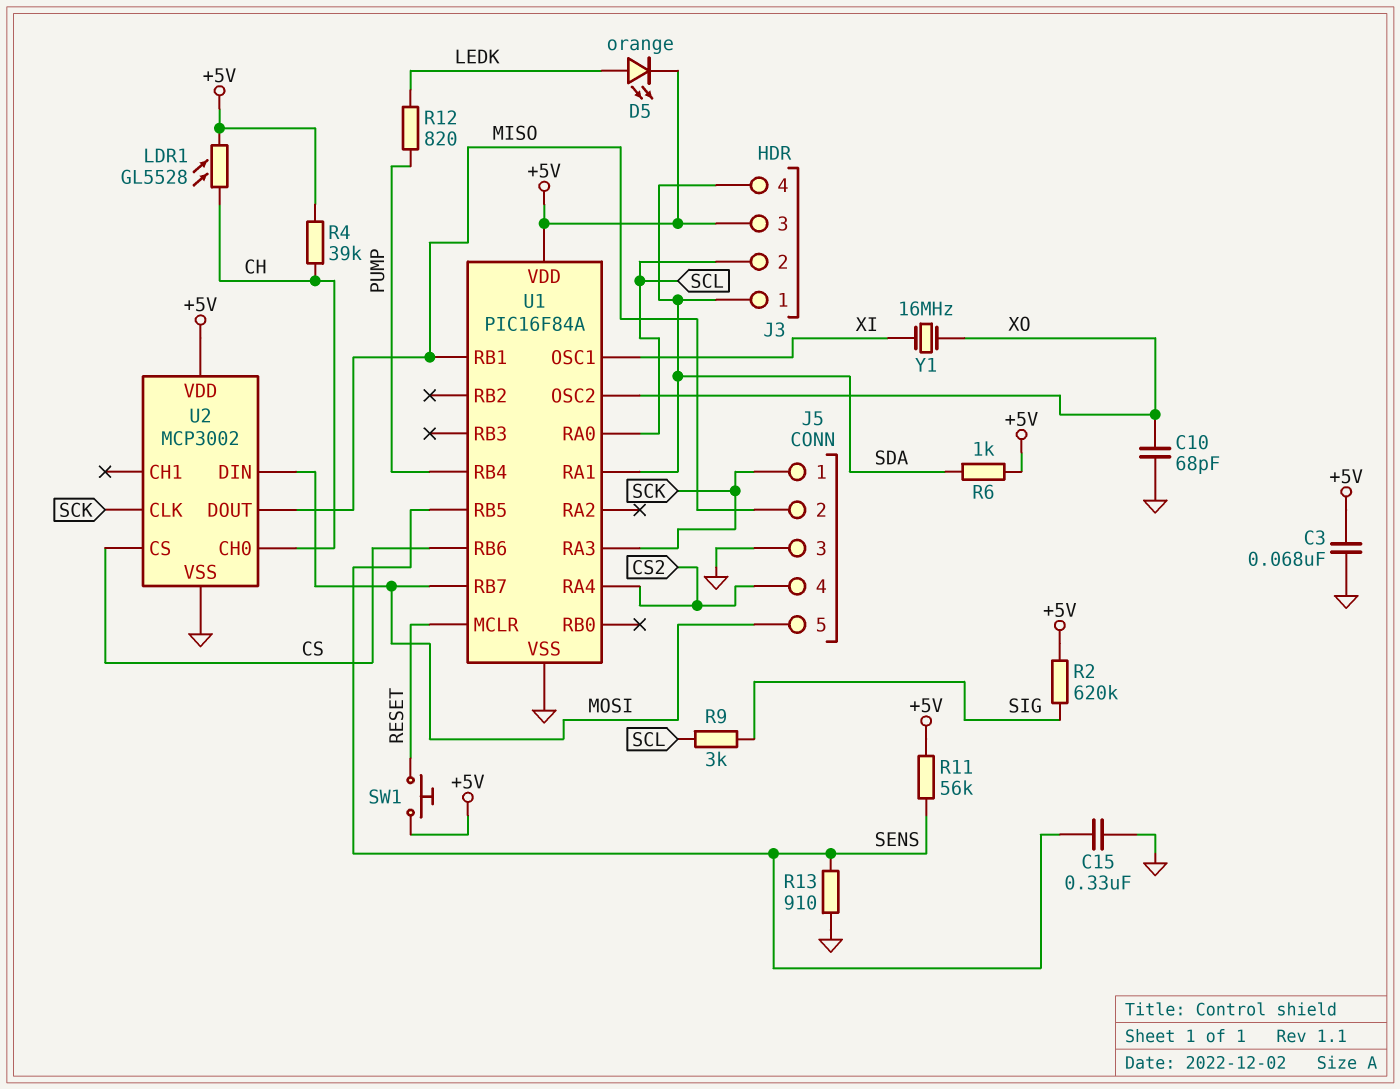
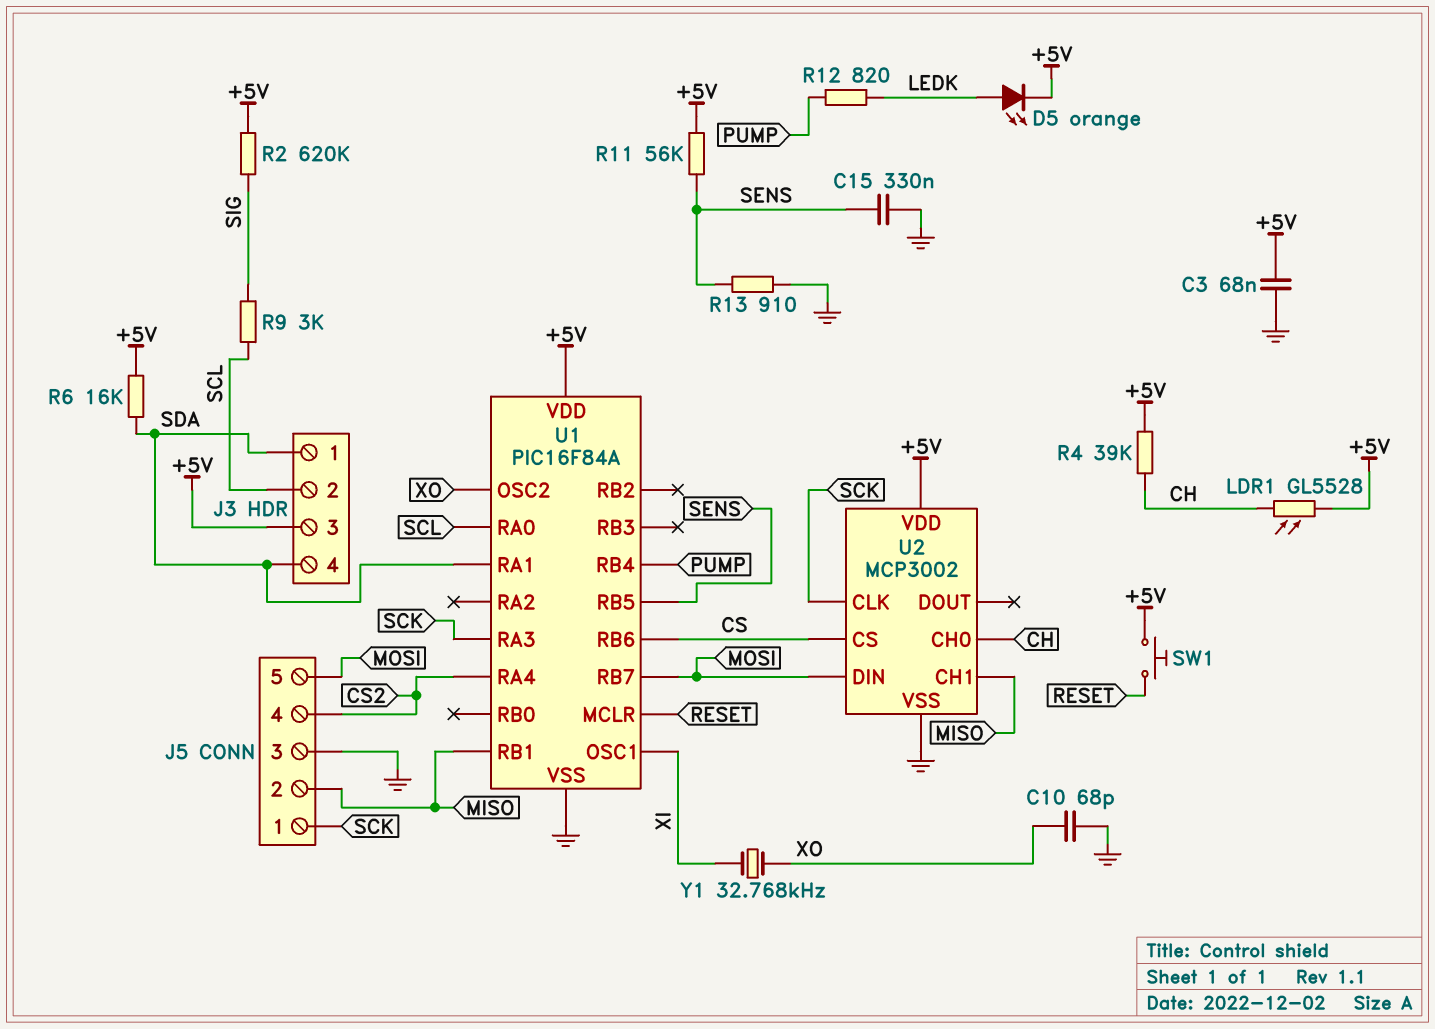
R6: 1k (+5V, SDA) -> 16k (+5V, SDA)
U2 pin CH1: none -> MISO
U2 pin DOUT: MISO -> none
Y1: 16MHz (XI, XO) -> 32.768kHz (XI, XO)

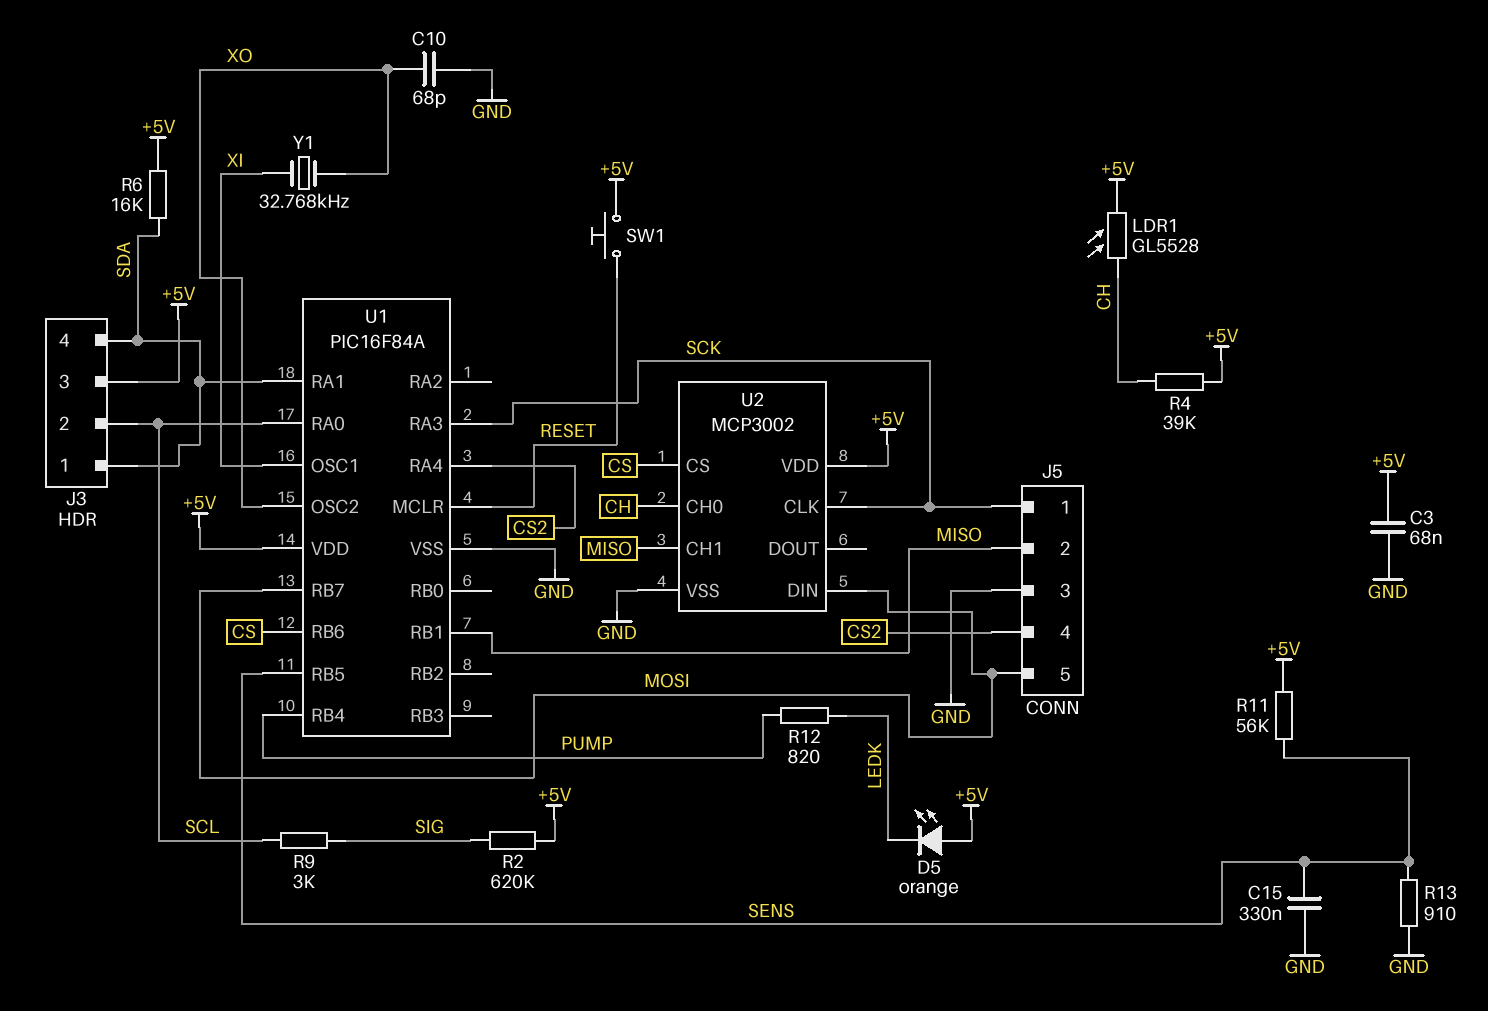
D5: LED orange (A LEDK, K +5V) -> LED orange (A +5V, K LEDK)

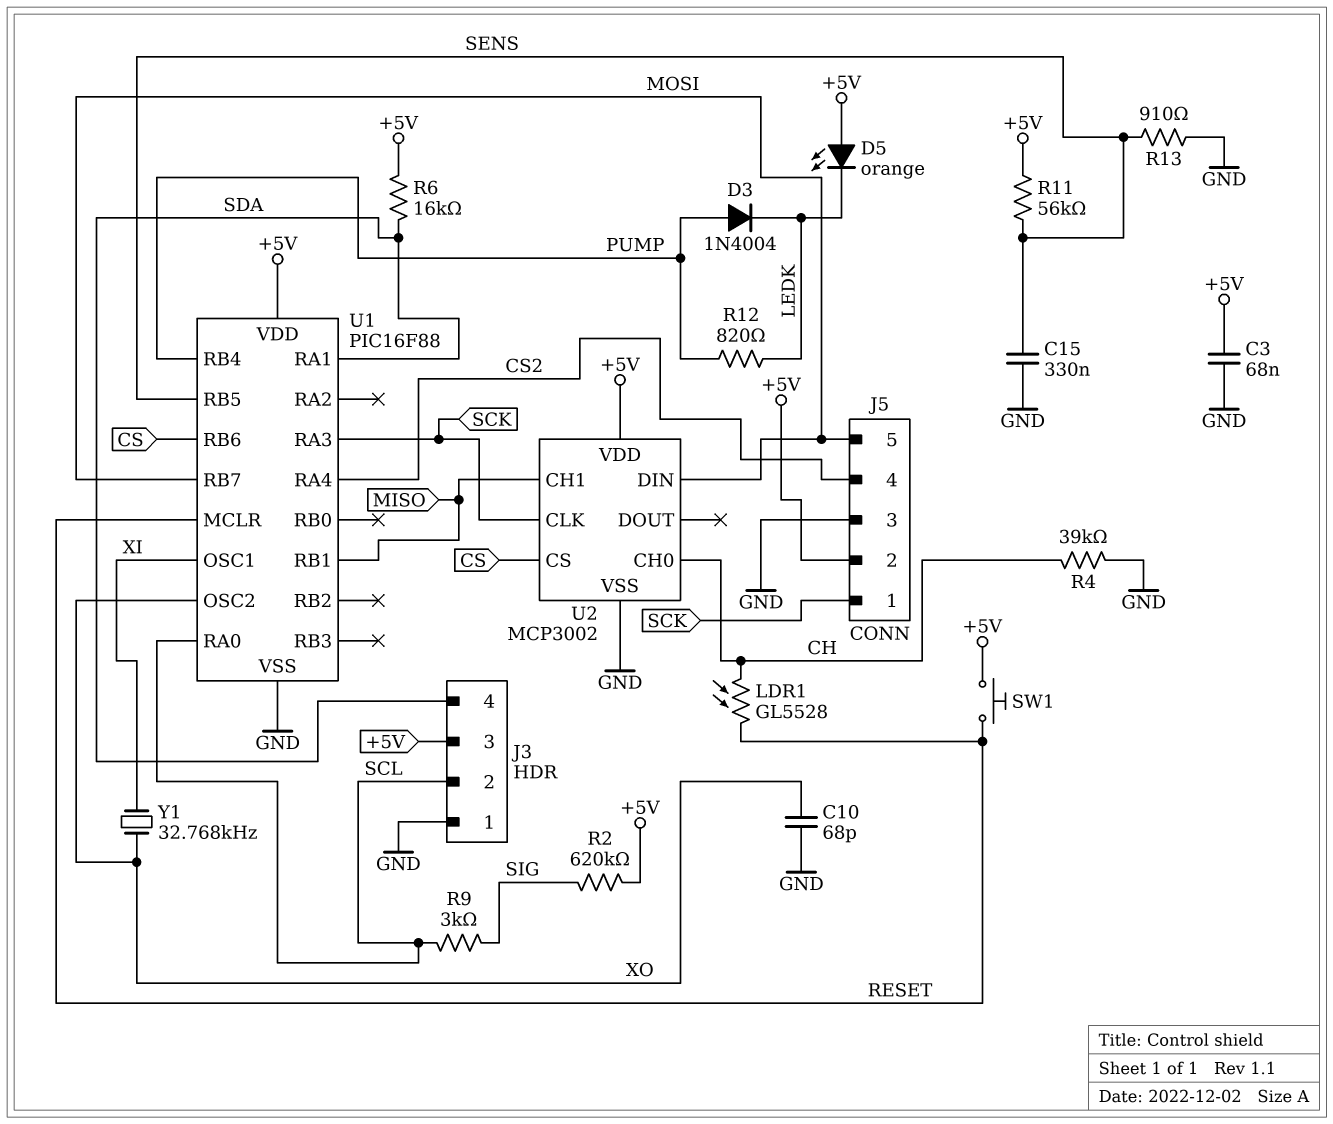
D3: none -> diode 1N4004 (A PUMP, K LEDK)
J3 pin 1: SDA -> GND
J5 pin 2: MISO -> +5V
LDR1: GL5528 (+5V, CH) -> GL5528 (CH, RESET)
R4: 39k (+5V, CH) -> 39k (CH, GND)
U1: PIC16F84A -> PIC16F88

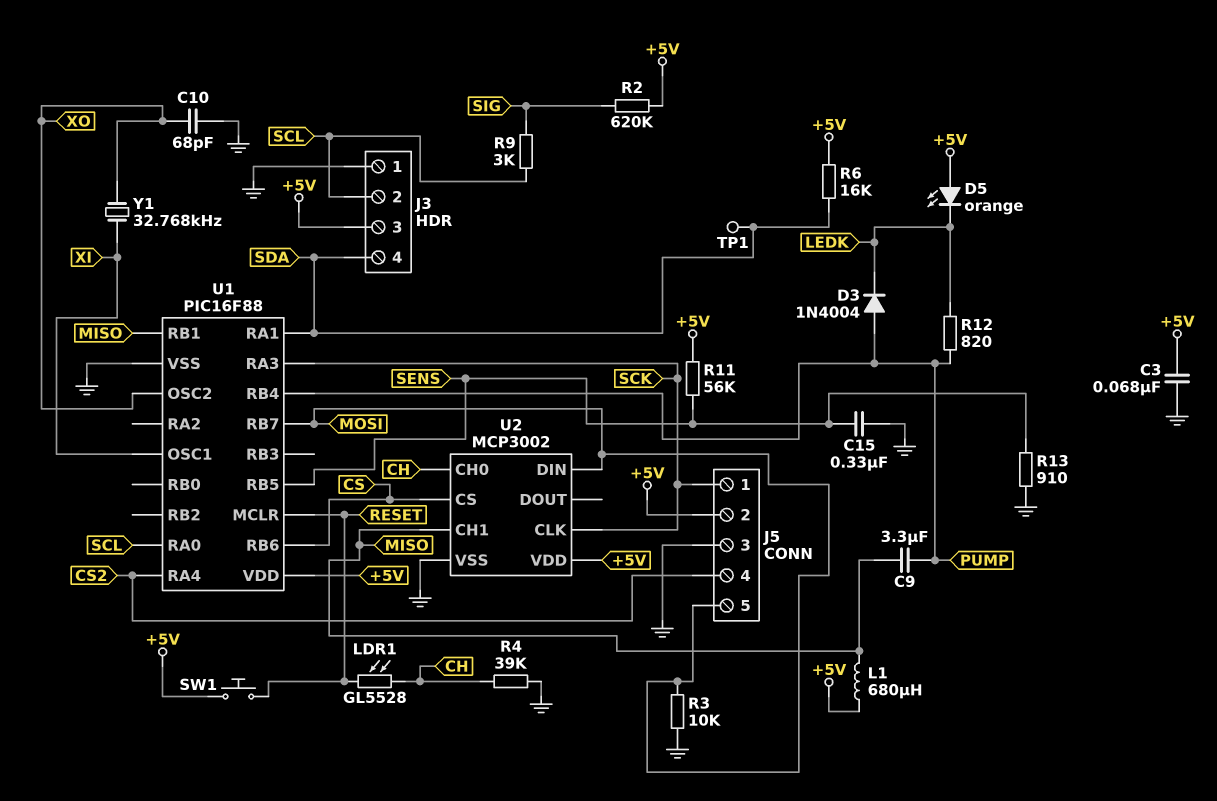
C9: none -> 3.3uF (MISO, PUMP)
L1: none -> 680uH (+5V, MISO)
R3: none -> 10k (GND, MOSI)
TP1: none -> test point (SDA)

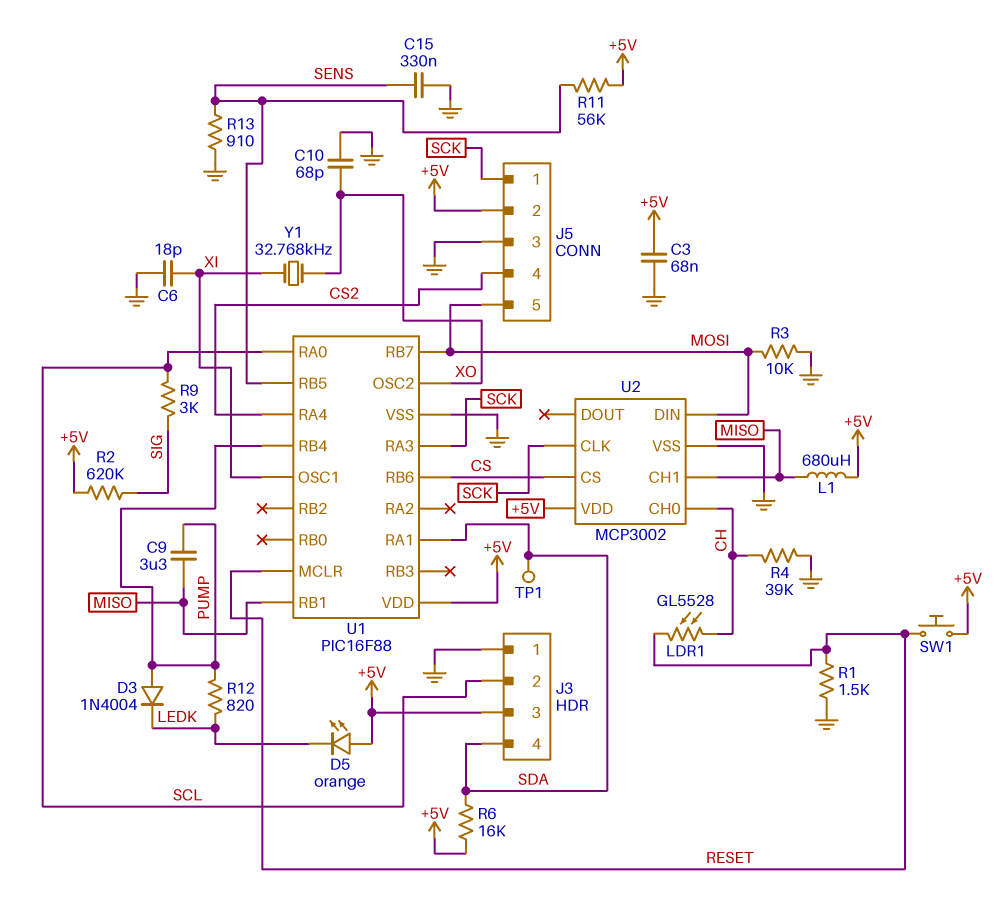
C6: none -> 18pF (GND, XI)
R1: none -> 1.5k (GND, RESET)

